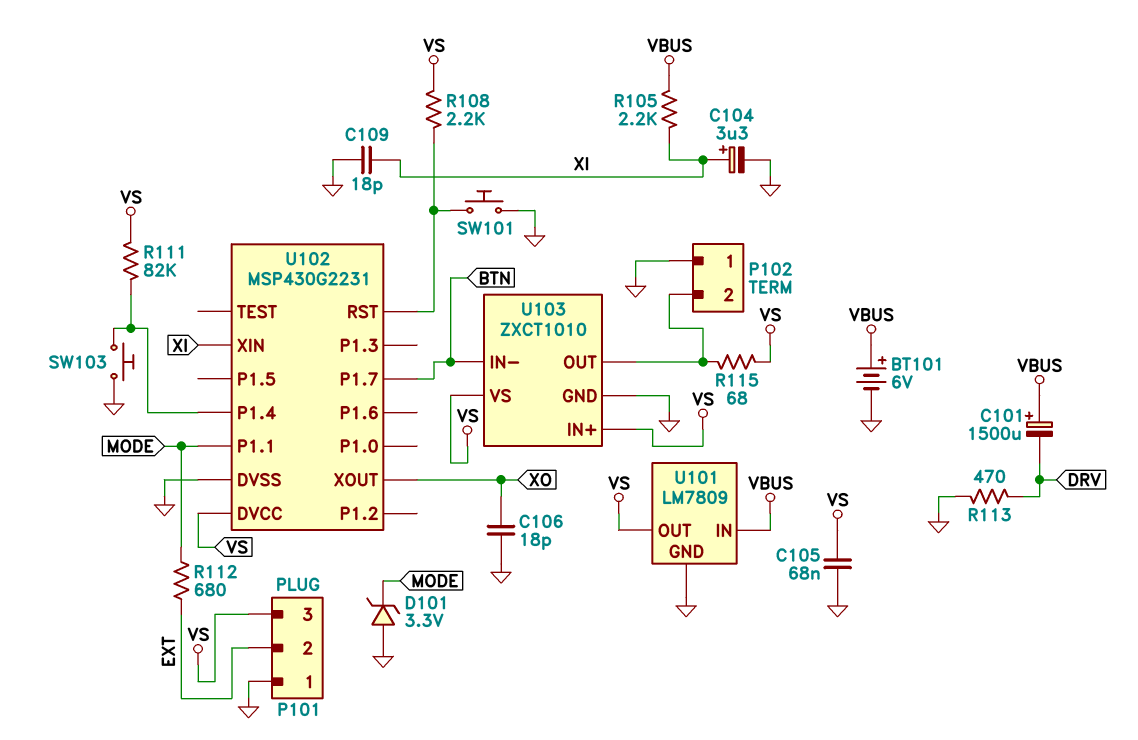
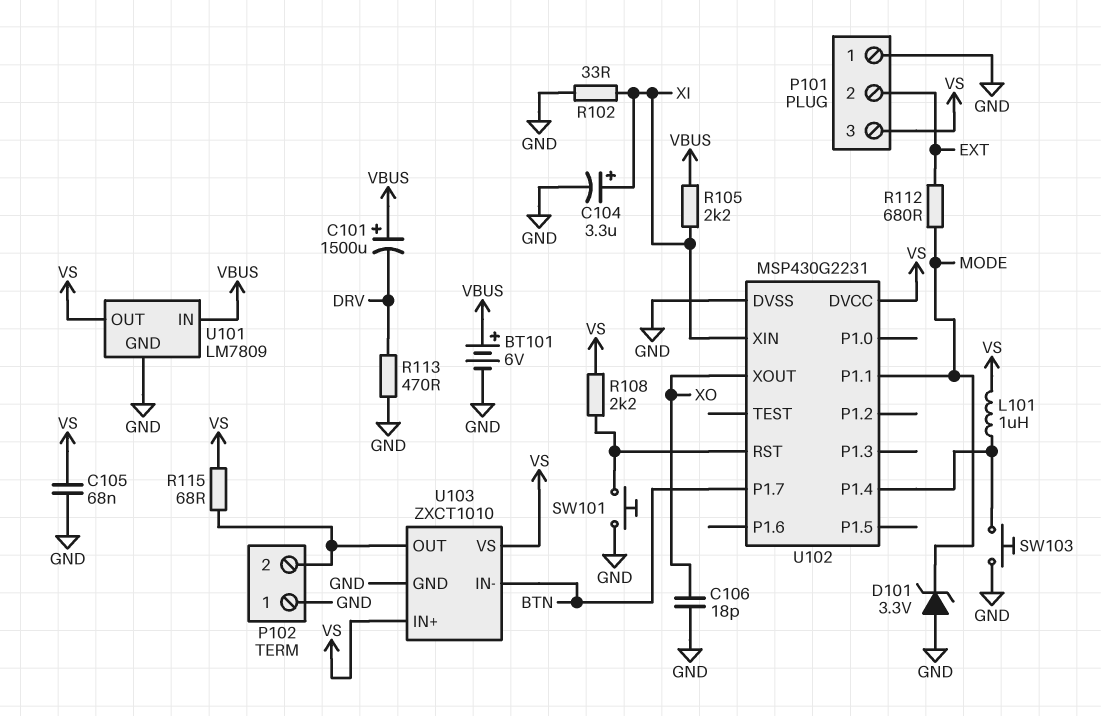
C109: 18pF (GND, XI) -> none
L101: none -> 1uH (U102/P1.4, VS)
R102: none -> 33 (GND, XI)
R111: 82k (U102/P1.4, VS) -> none

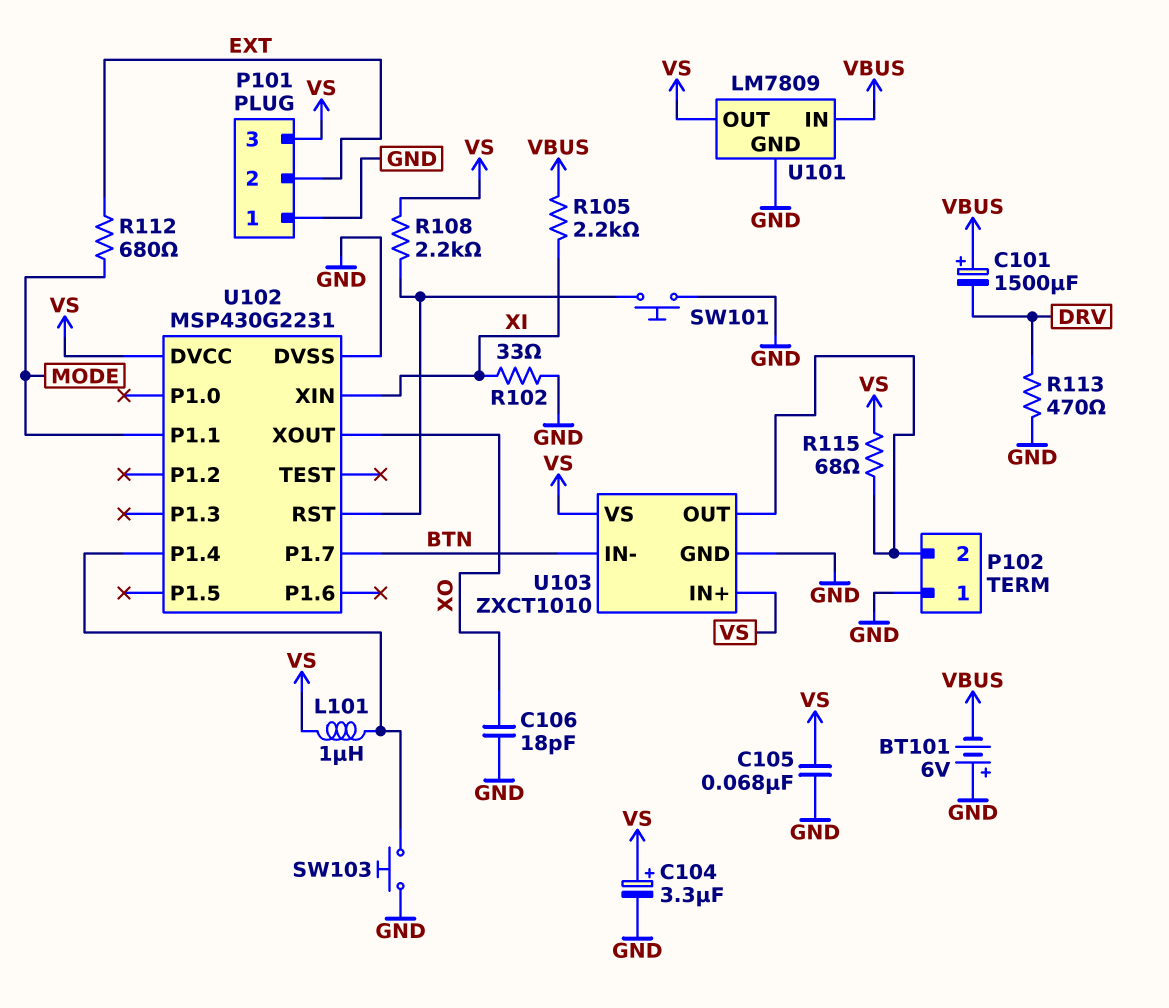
BT101: 6V (plus VBUS, minus GND) -> 6V (plus GND, minus VBUS)
C104: 3.3uF (plus XI, minus GND) -> 3.3uF (plus VS, minus GND)
D101: zener 3.3V (A GND, K MODE) -> none

